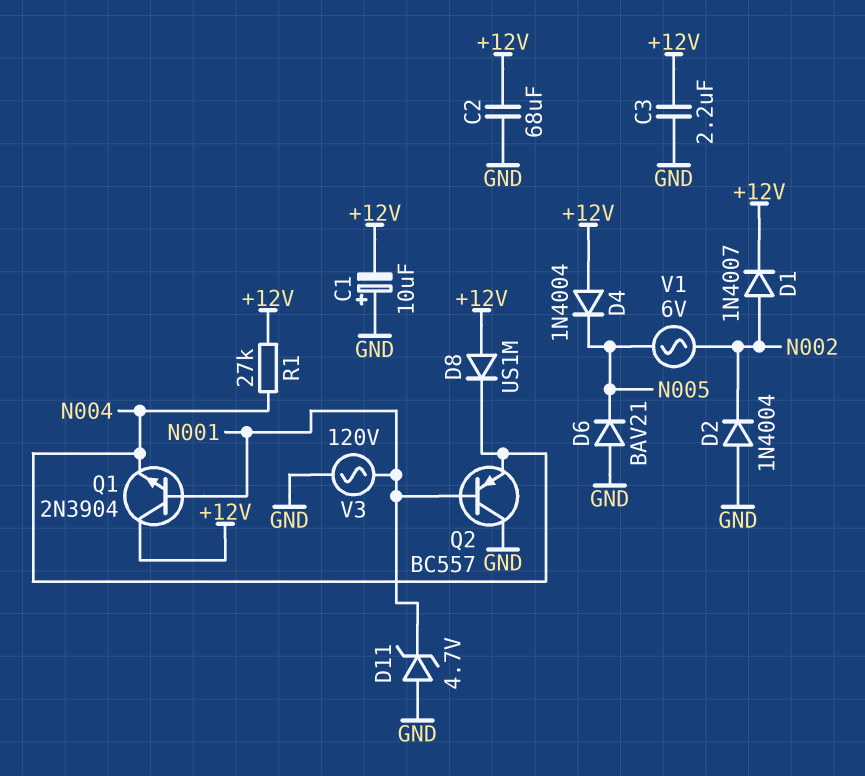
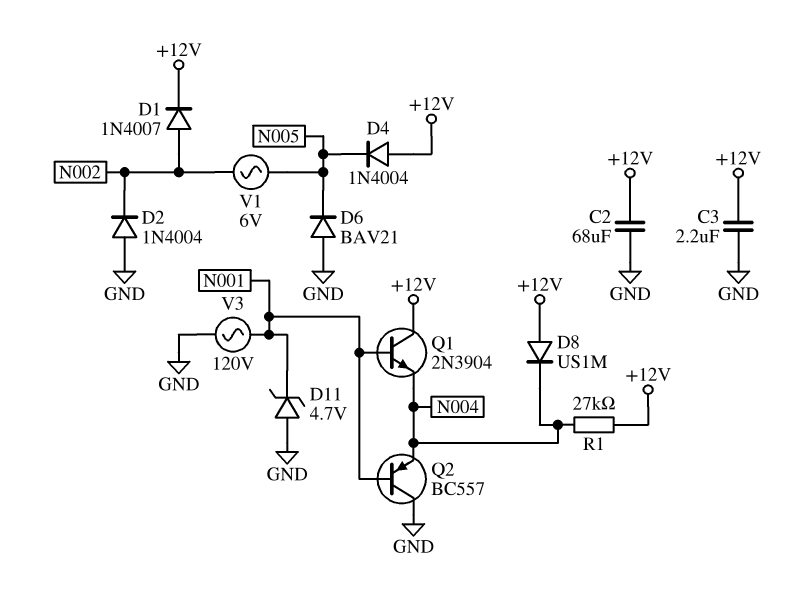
C1: 10uF (plus GND, minus +12V) -> none

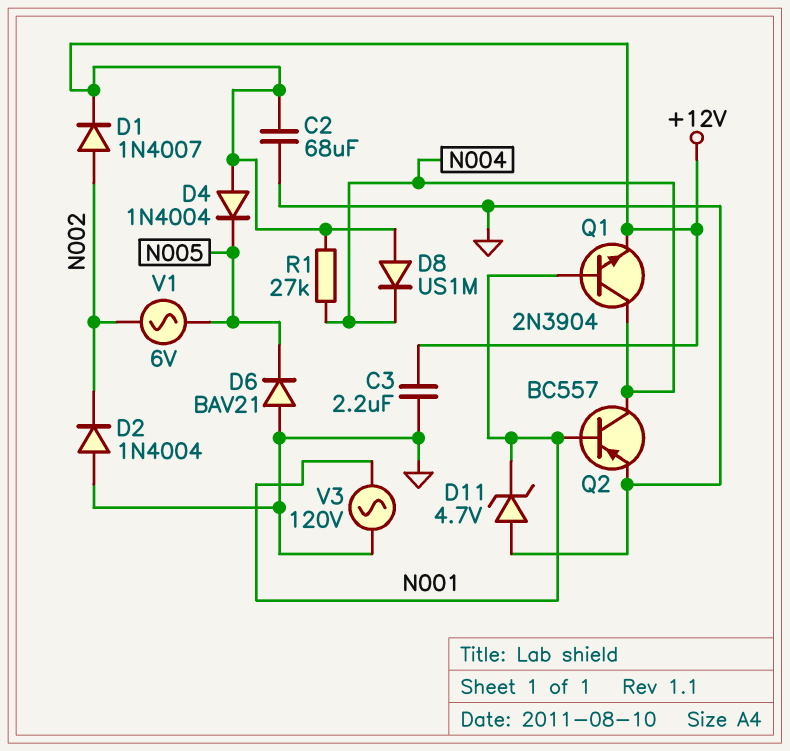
Q1: NPN 2N3904 (B N001, C +12V, E N004) -> NPN 2N3904 (B N001, C N004, E +12V)
Q2: PNP BC557 (B N001, C GND, E N004) -> PNP BC557 (B N001, C N004, E GND)

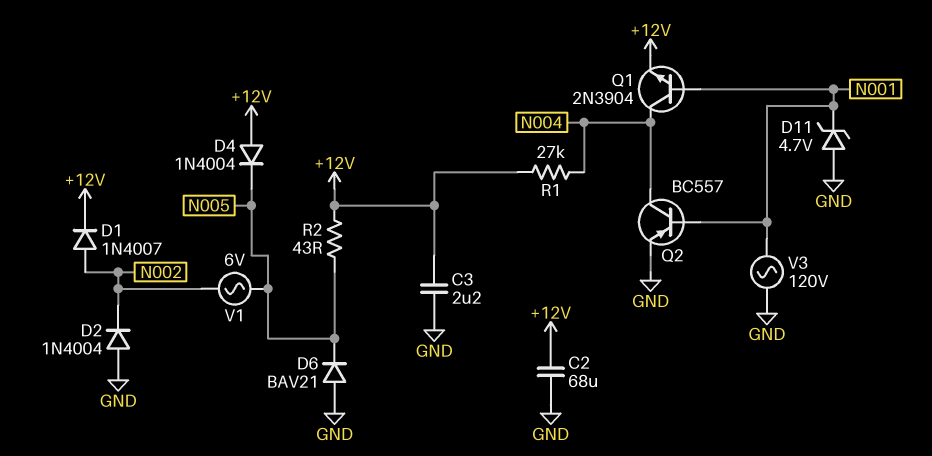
D8: diode US1M (A +12V, K N004) -> none
R2: none -> 43 (+12V, N005)

